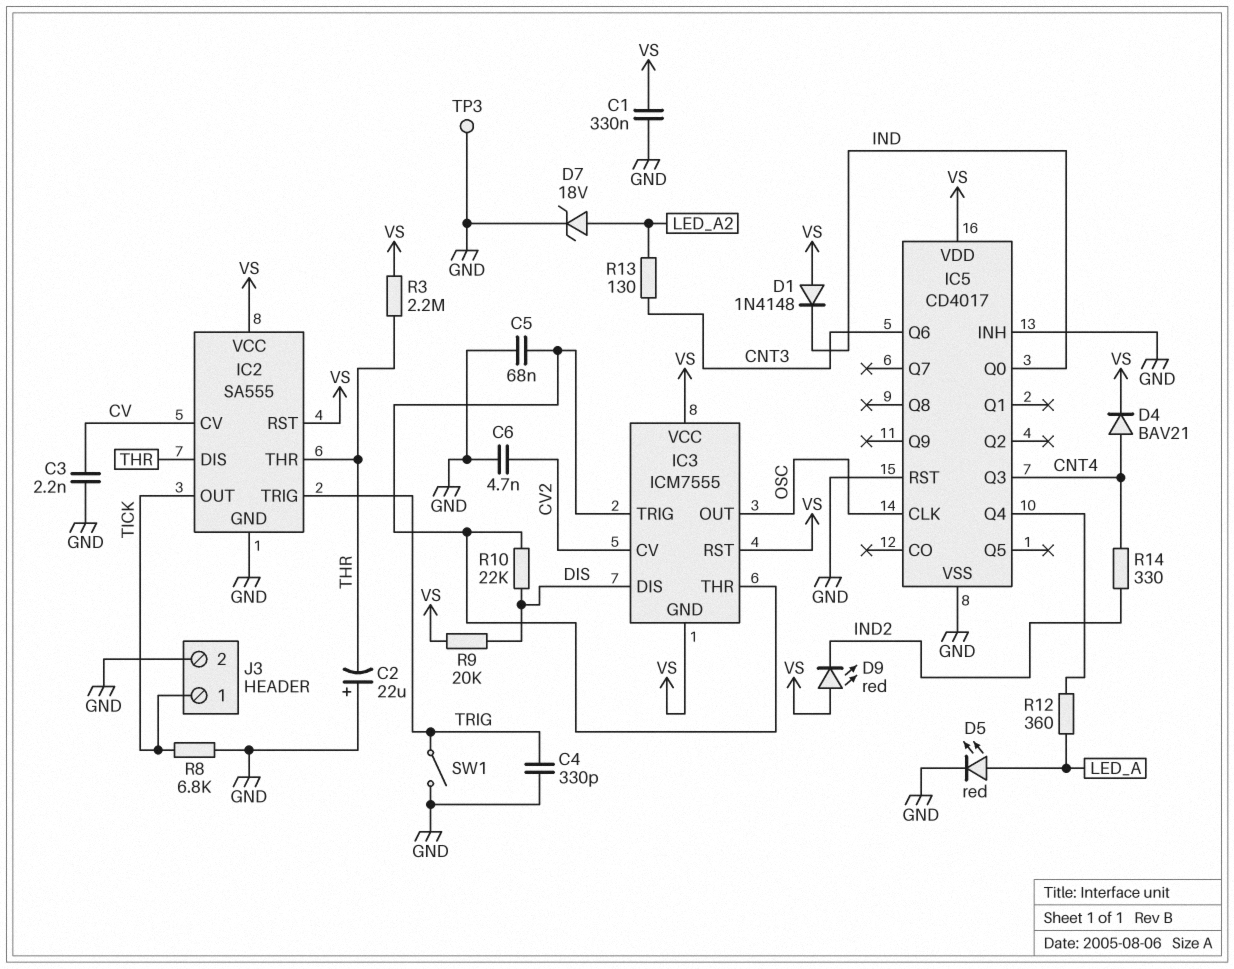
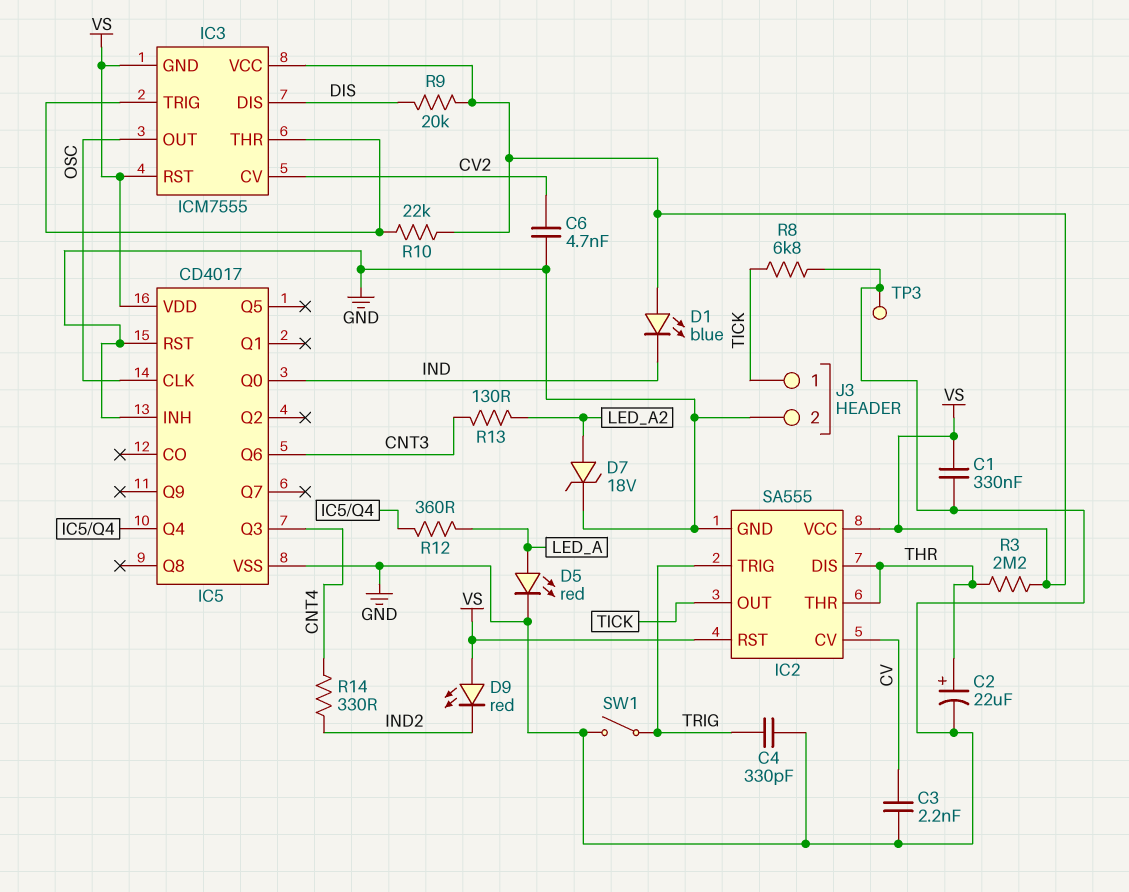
C2: 22uF (plus GND, minus THR) -> 22uF (plus THR, minus GND)
C5: 68nF (GND, IC3/THR) -> none
D1: diode 1N4148 (A VS, K IND) -> LED blue (A VS, K IND)
D4: diode BAV21 (A CNT4, K VS) -> none
R10: 22k (DIS, IC3/THR) -> 22k (IC3/THR, VS)

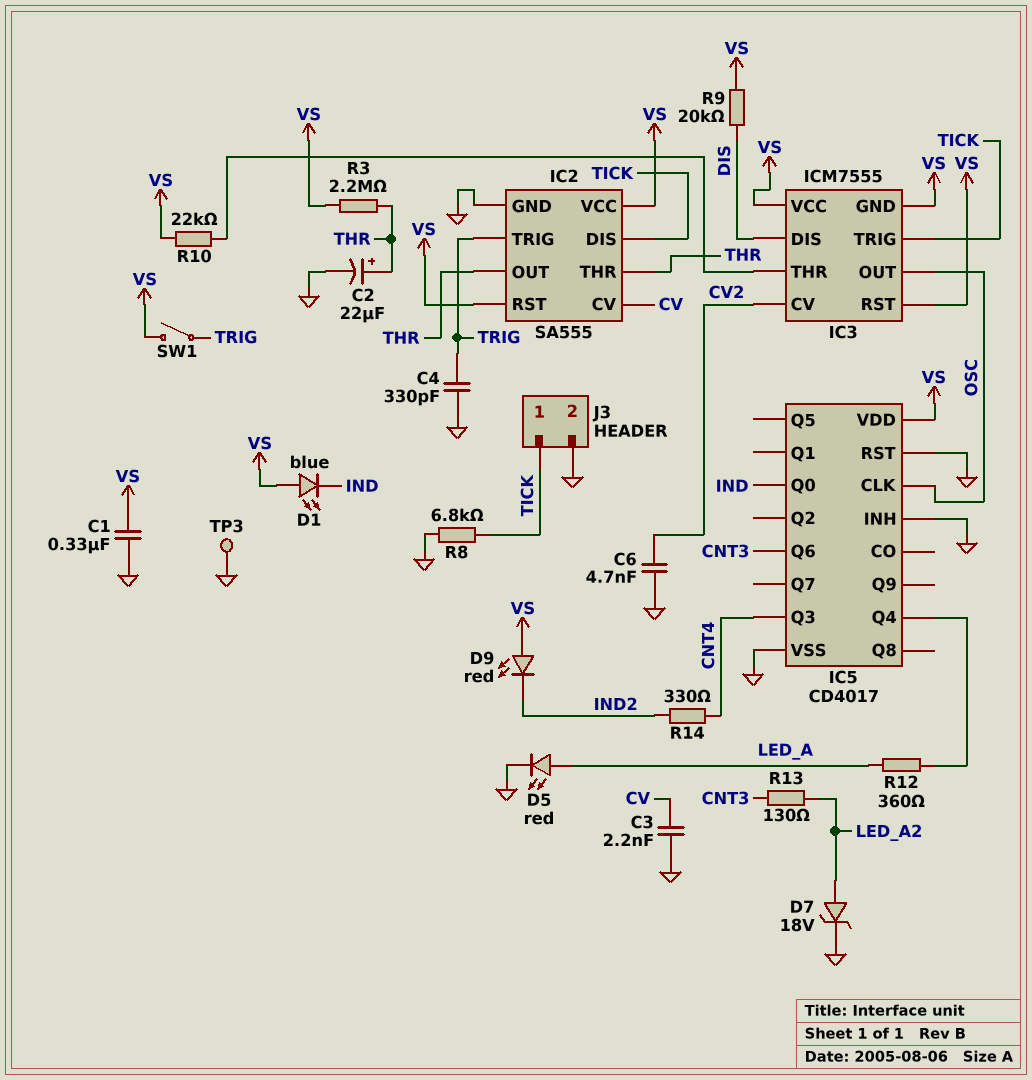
IC2 pin DIS: THR -> TICK
IC2 pin OUT: TICK -> THR
IC3 pin TRIG: IC3/THR -> TICK
SW1: switch (GND, TRIG) -> switch (TRIG, VS)

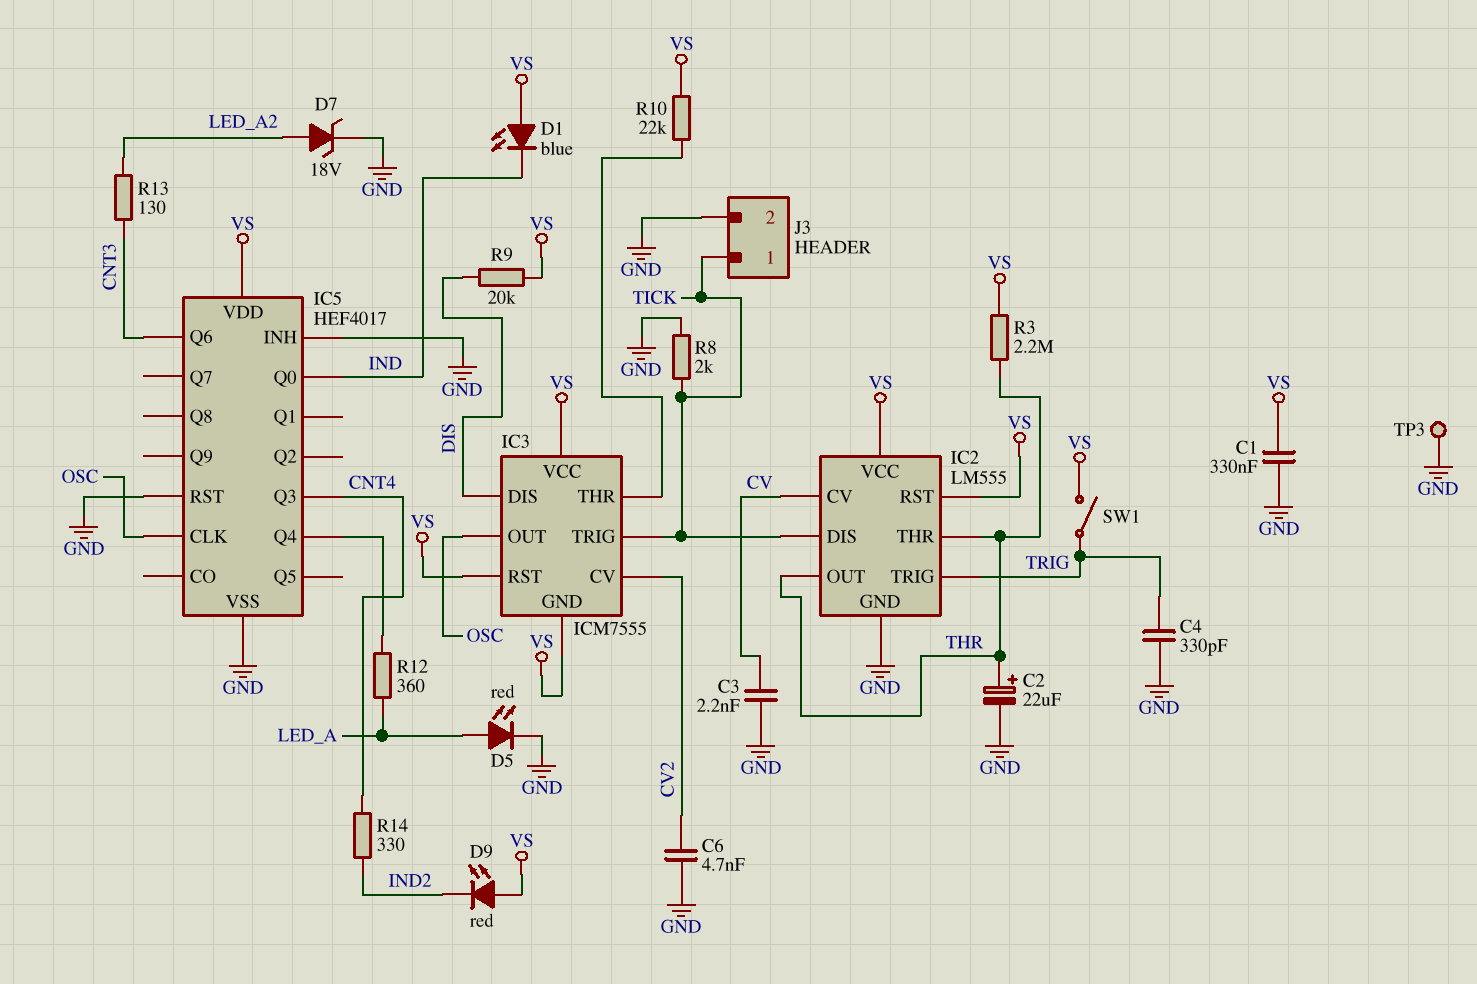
IC2: SA555 -> LM555
IC5: CD4017 -> HEF4017
R8: 6.8k (GND, TICK) -> 2k (GND, TICK)

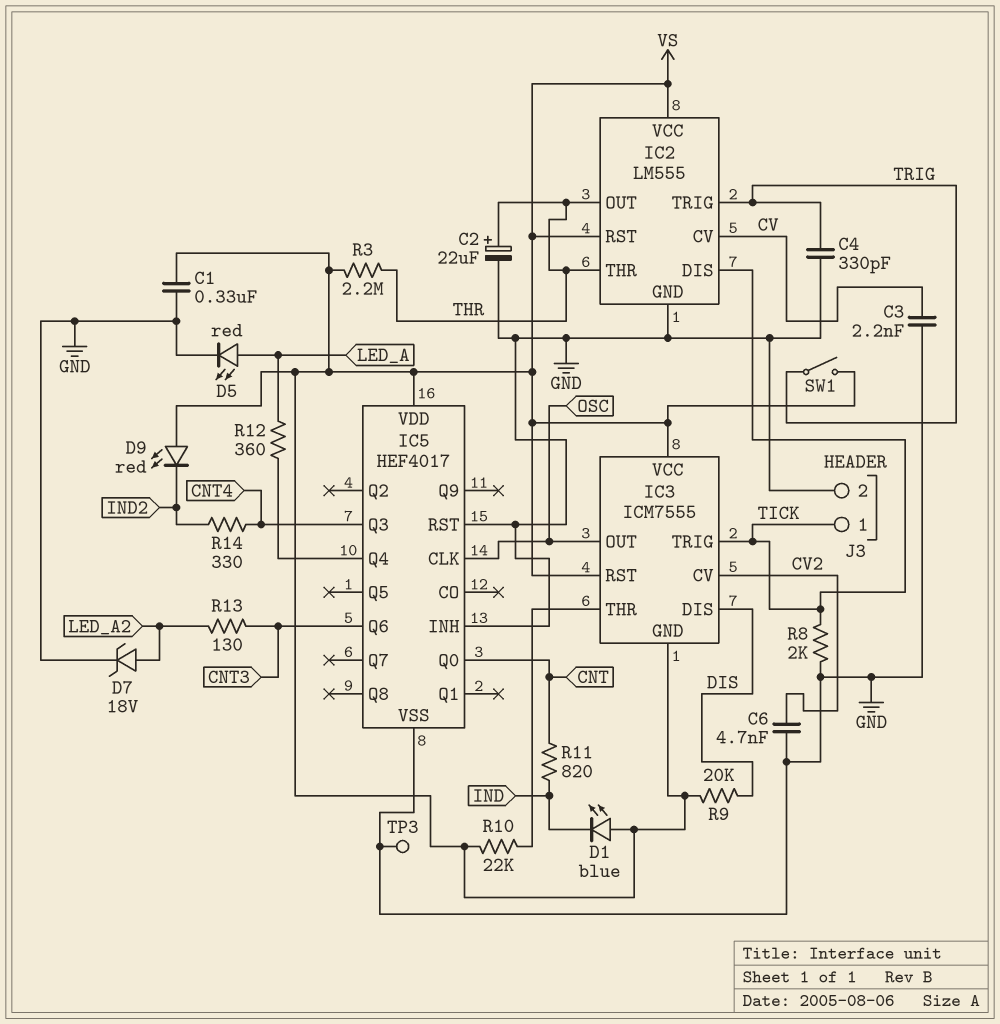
IC5 pin Q0: IND -> CNT
R11: none -> 820 (CNT, IND)

